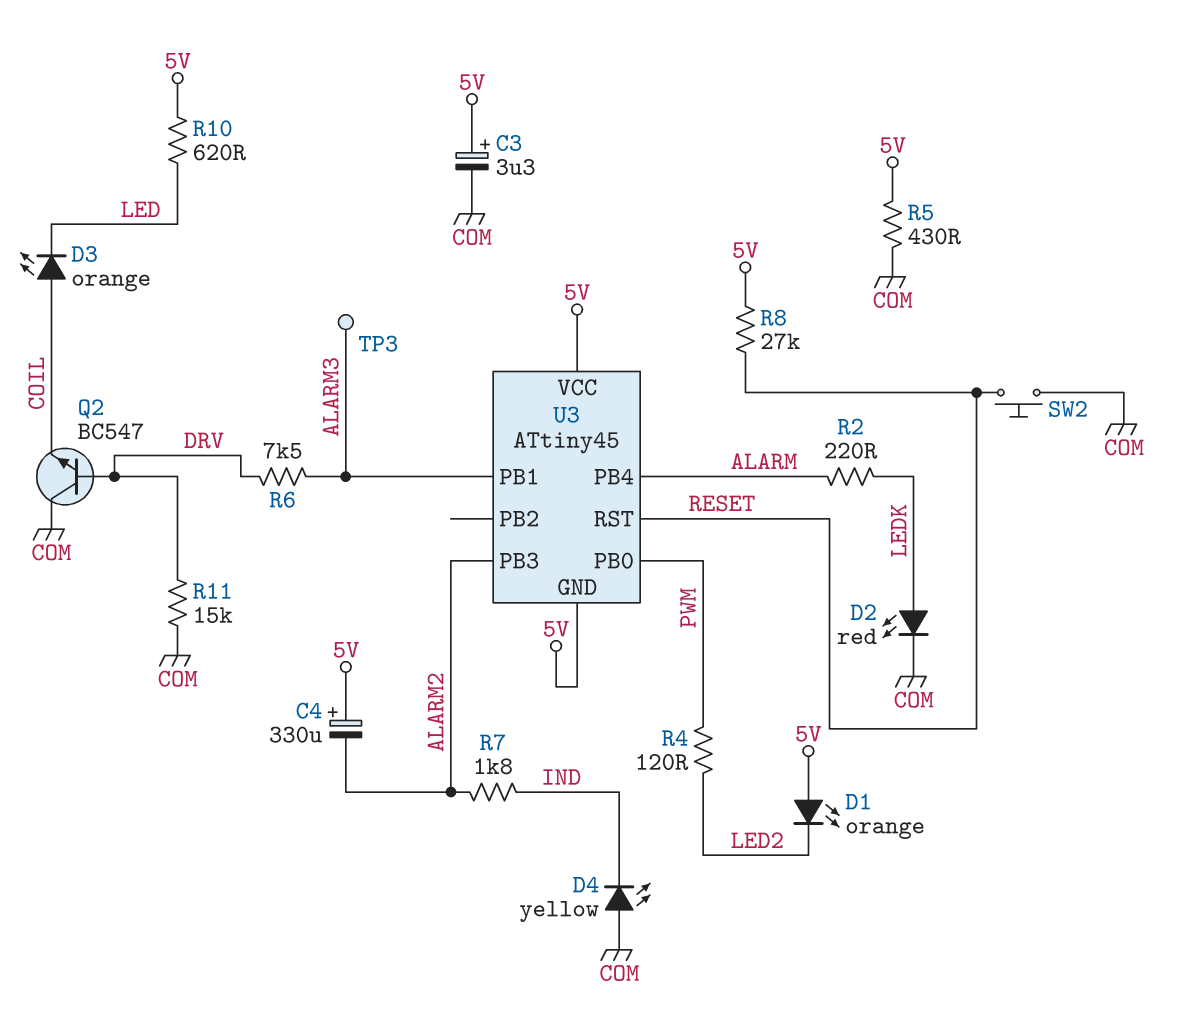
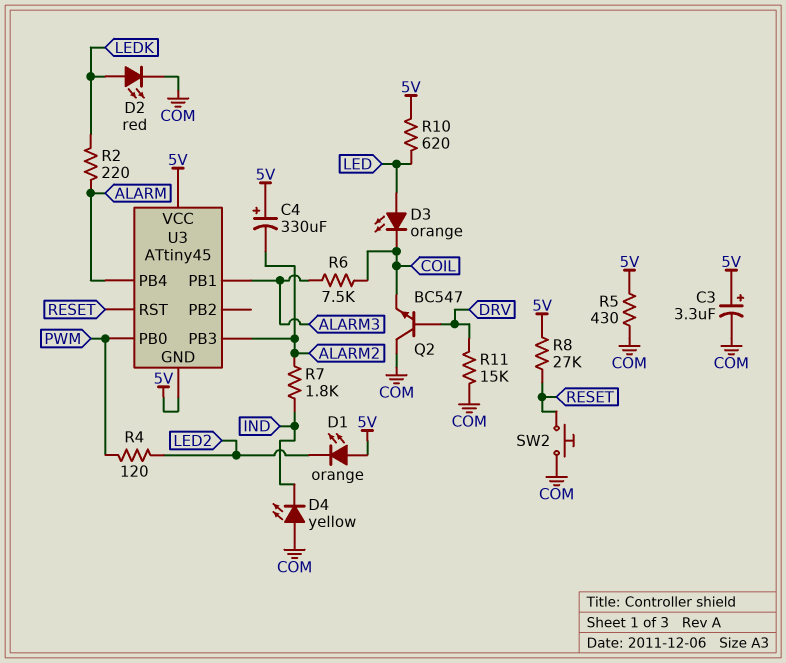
D3: LED orange (A COIL, K LED) -> LED orange (A LED, K COIL)
R6: 7.5k (ALARM3, DRV) -> 7.5k (ALARM3, COIL)
TP3: test point (ALARM3) -> none

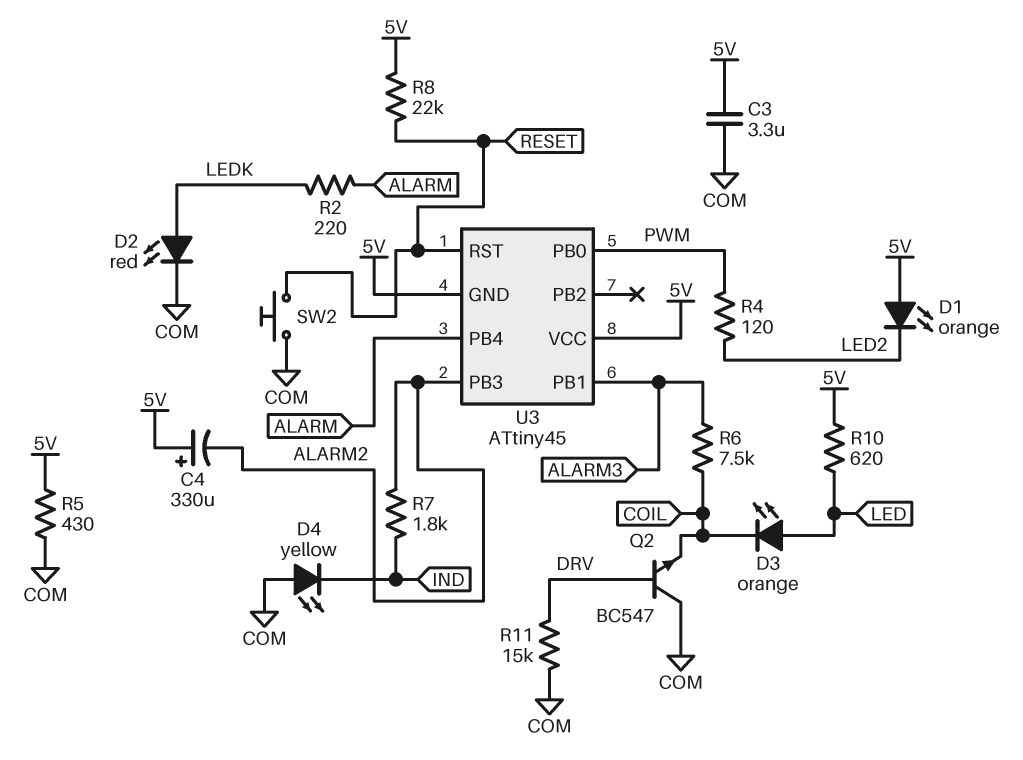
C3: 3.3uF (plus 5V, minus COM) -> 3.3uF (5V, COM)
R8: 27k (5V, RESET) -> 22k (5V, RESET)

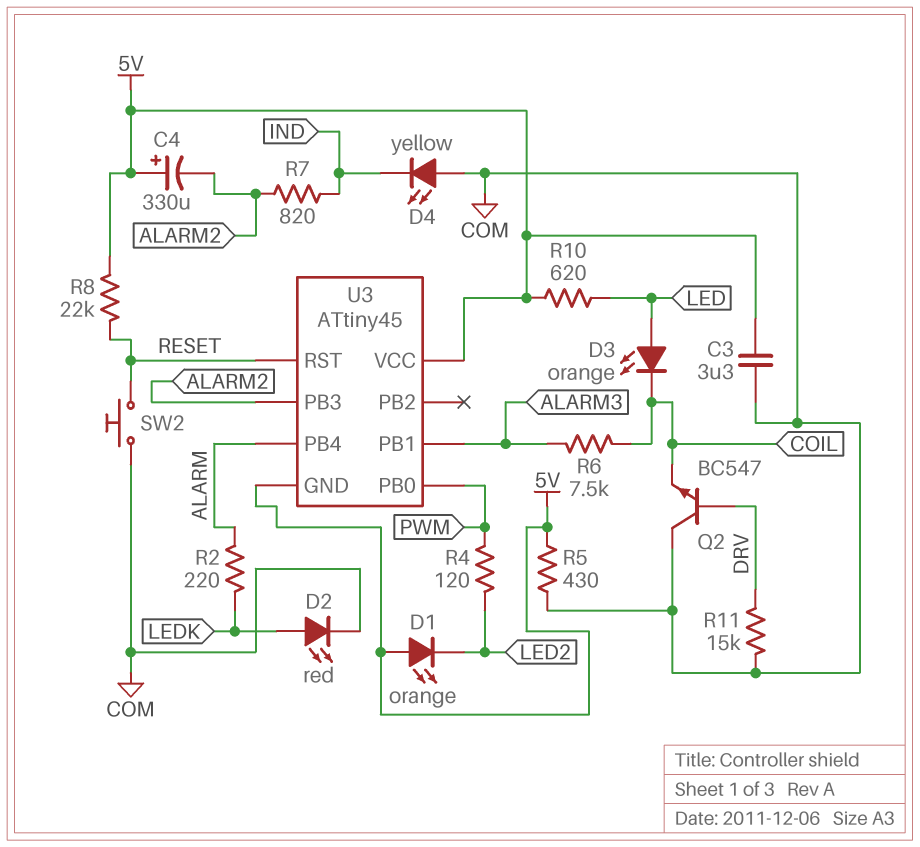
R7: 1.8k (ALARM2, IND) -> 820 (ALARM2, IND)

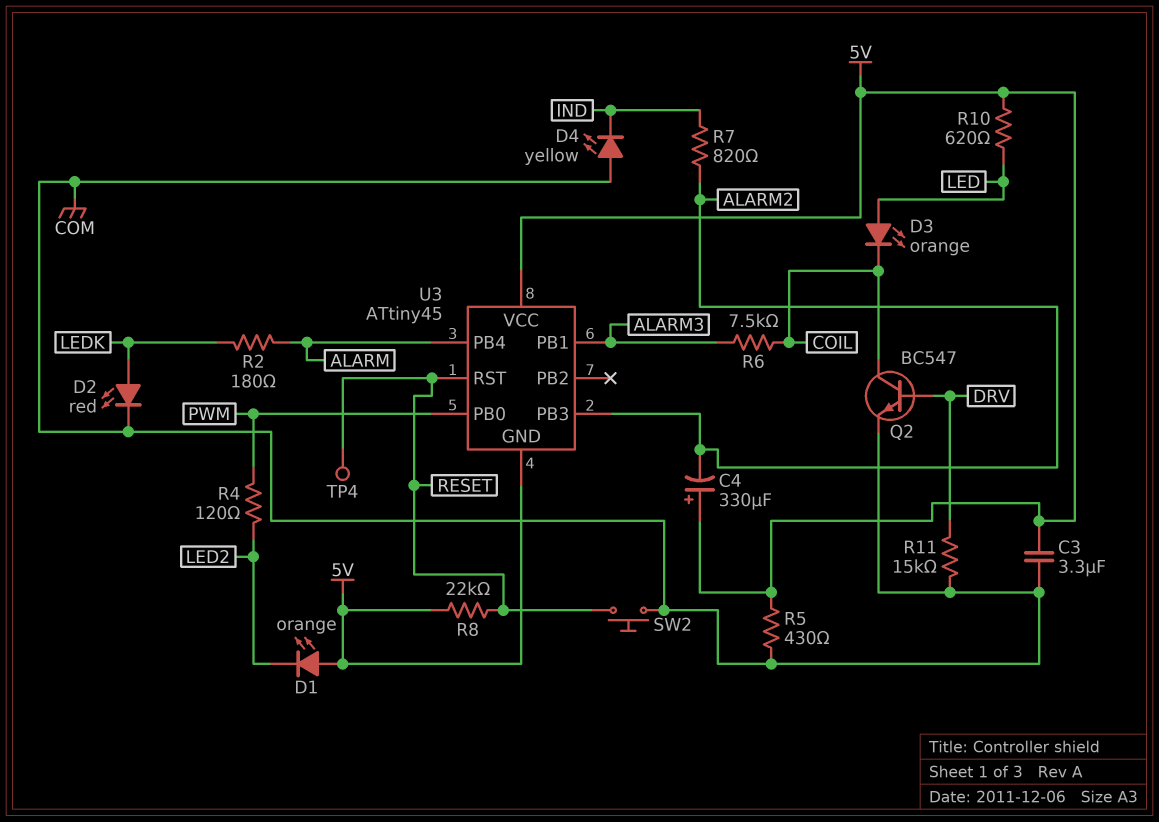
Q2: NPN BC547 (B DRV, C COM, E COIL) -> NPN BC547 (B DRV, C COIL, E COM)
R2: 220 (ALARM, LEDK) -> 180 (ALARM, LEDK)
TP4: none -> test point (RESET)

